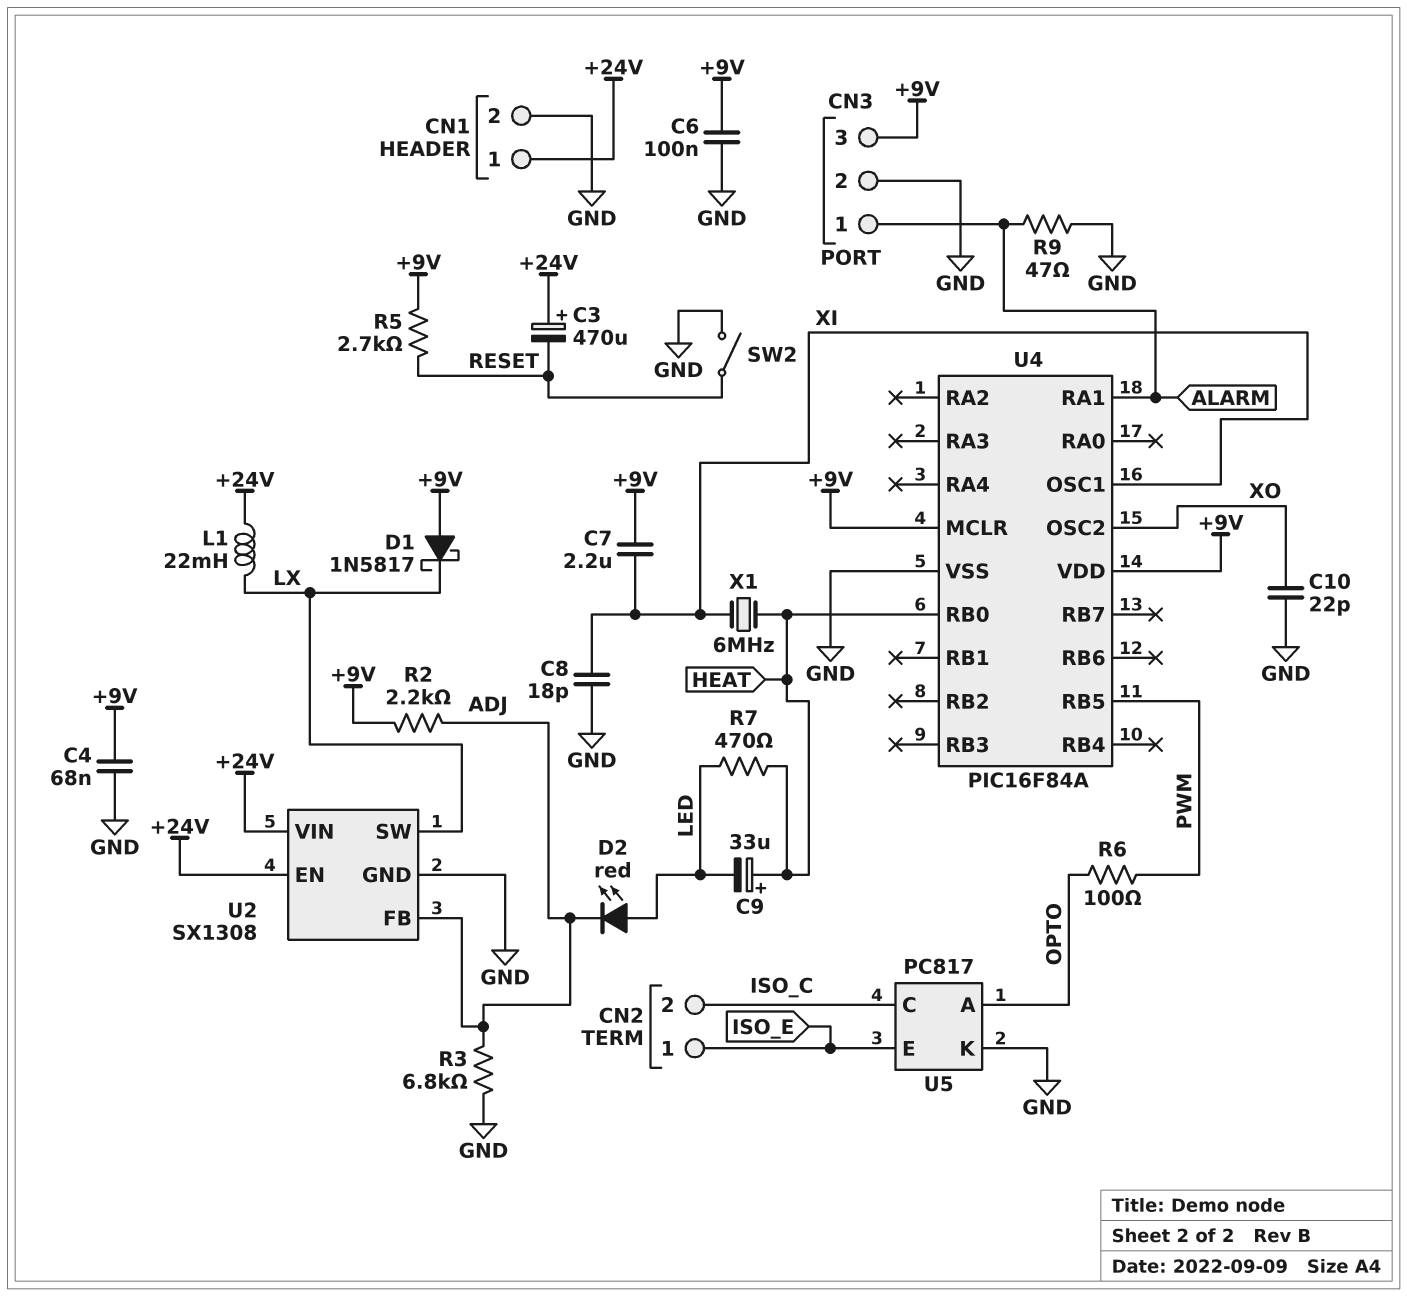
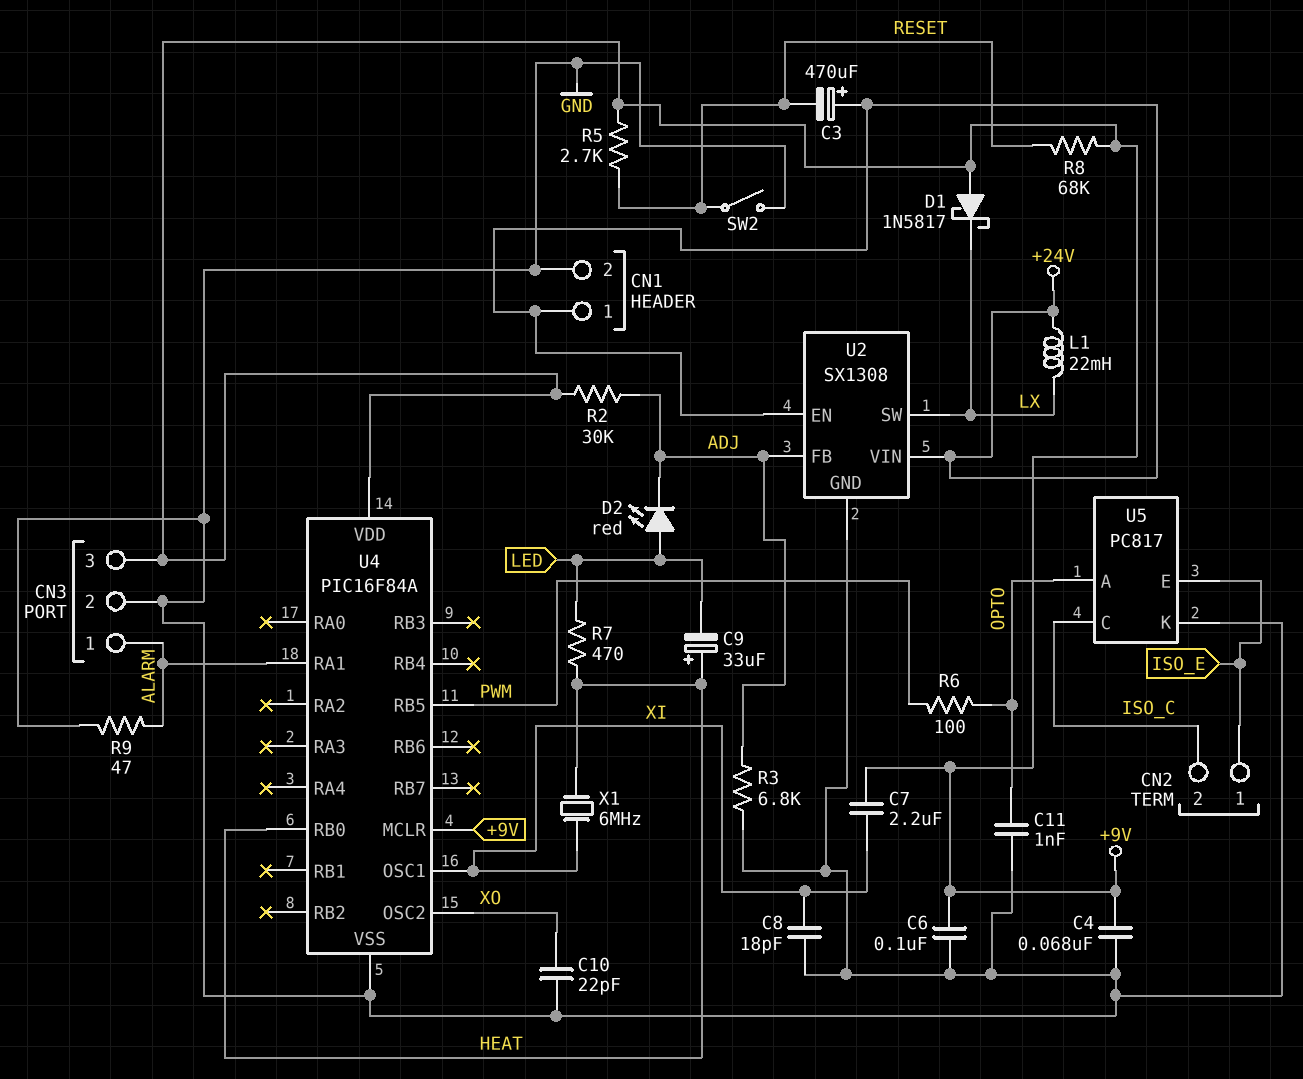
C11: none -> 1nF (GND, OPTO)
R2: 2.2k (+9V, ADJ) -> 30k (+9V, ADJ)
R8: none -> 68k (+9V, RESET)

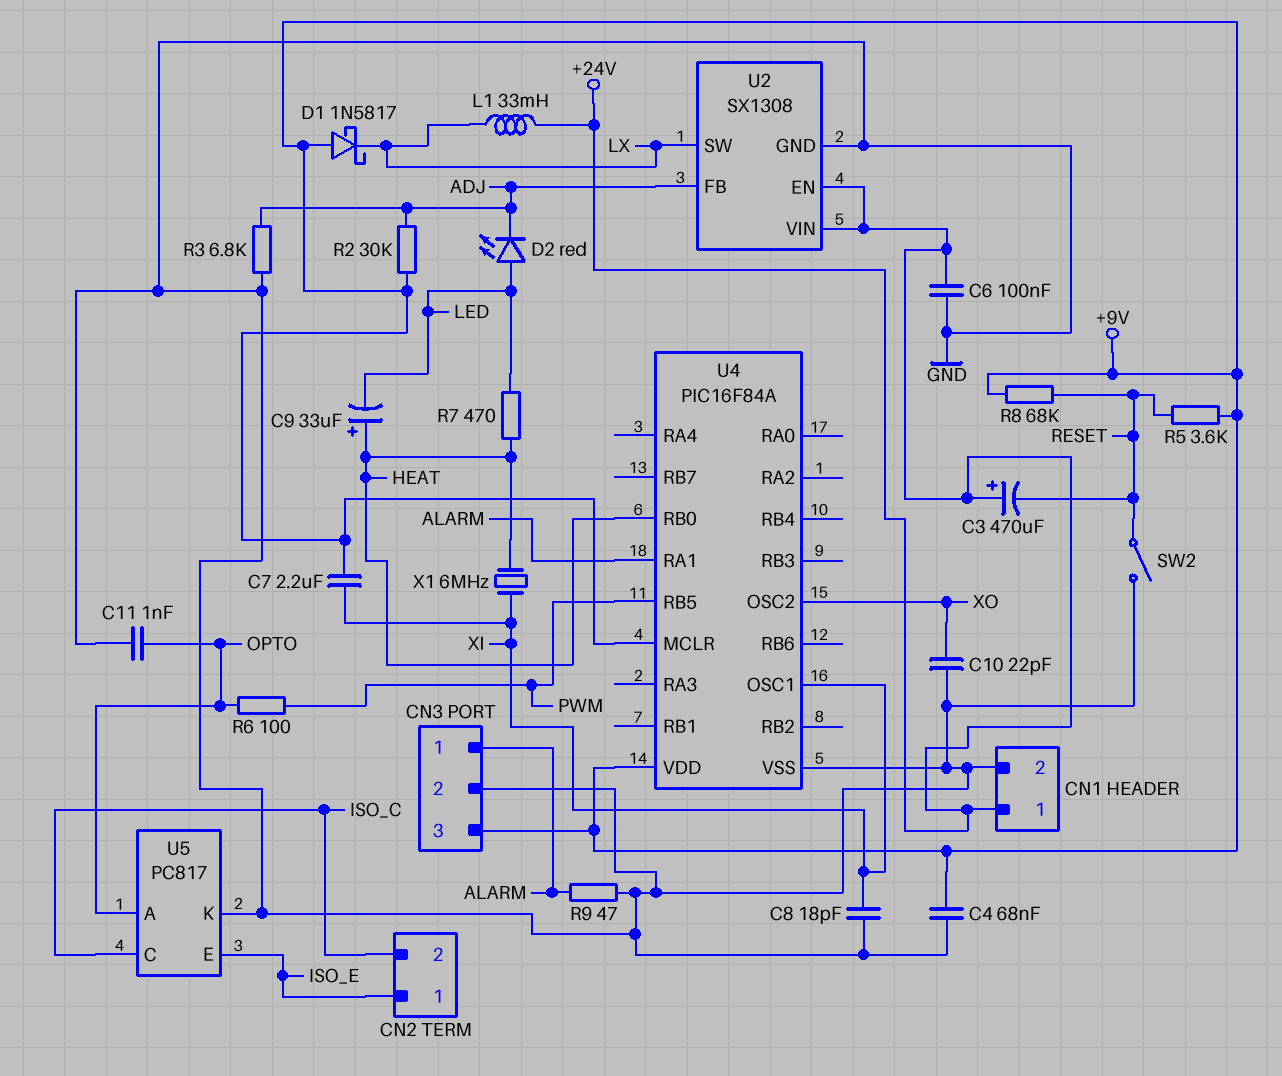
C6: 100nF (+9V, GND) -> 100nF (+24V, GND)
L1: 22mH (+24V, LX) -> 33mH (+24V, LX)
R5: 2.7k (+9V, RESET) -> 3.6k (+9V, RESET)

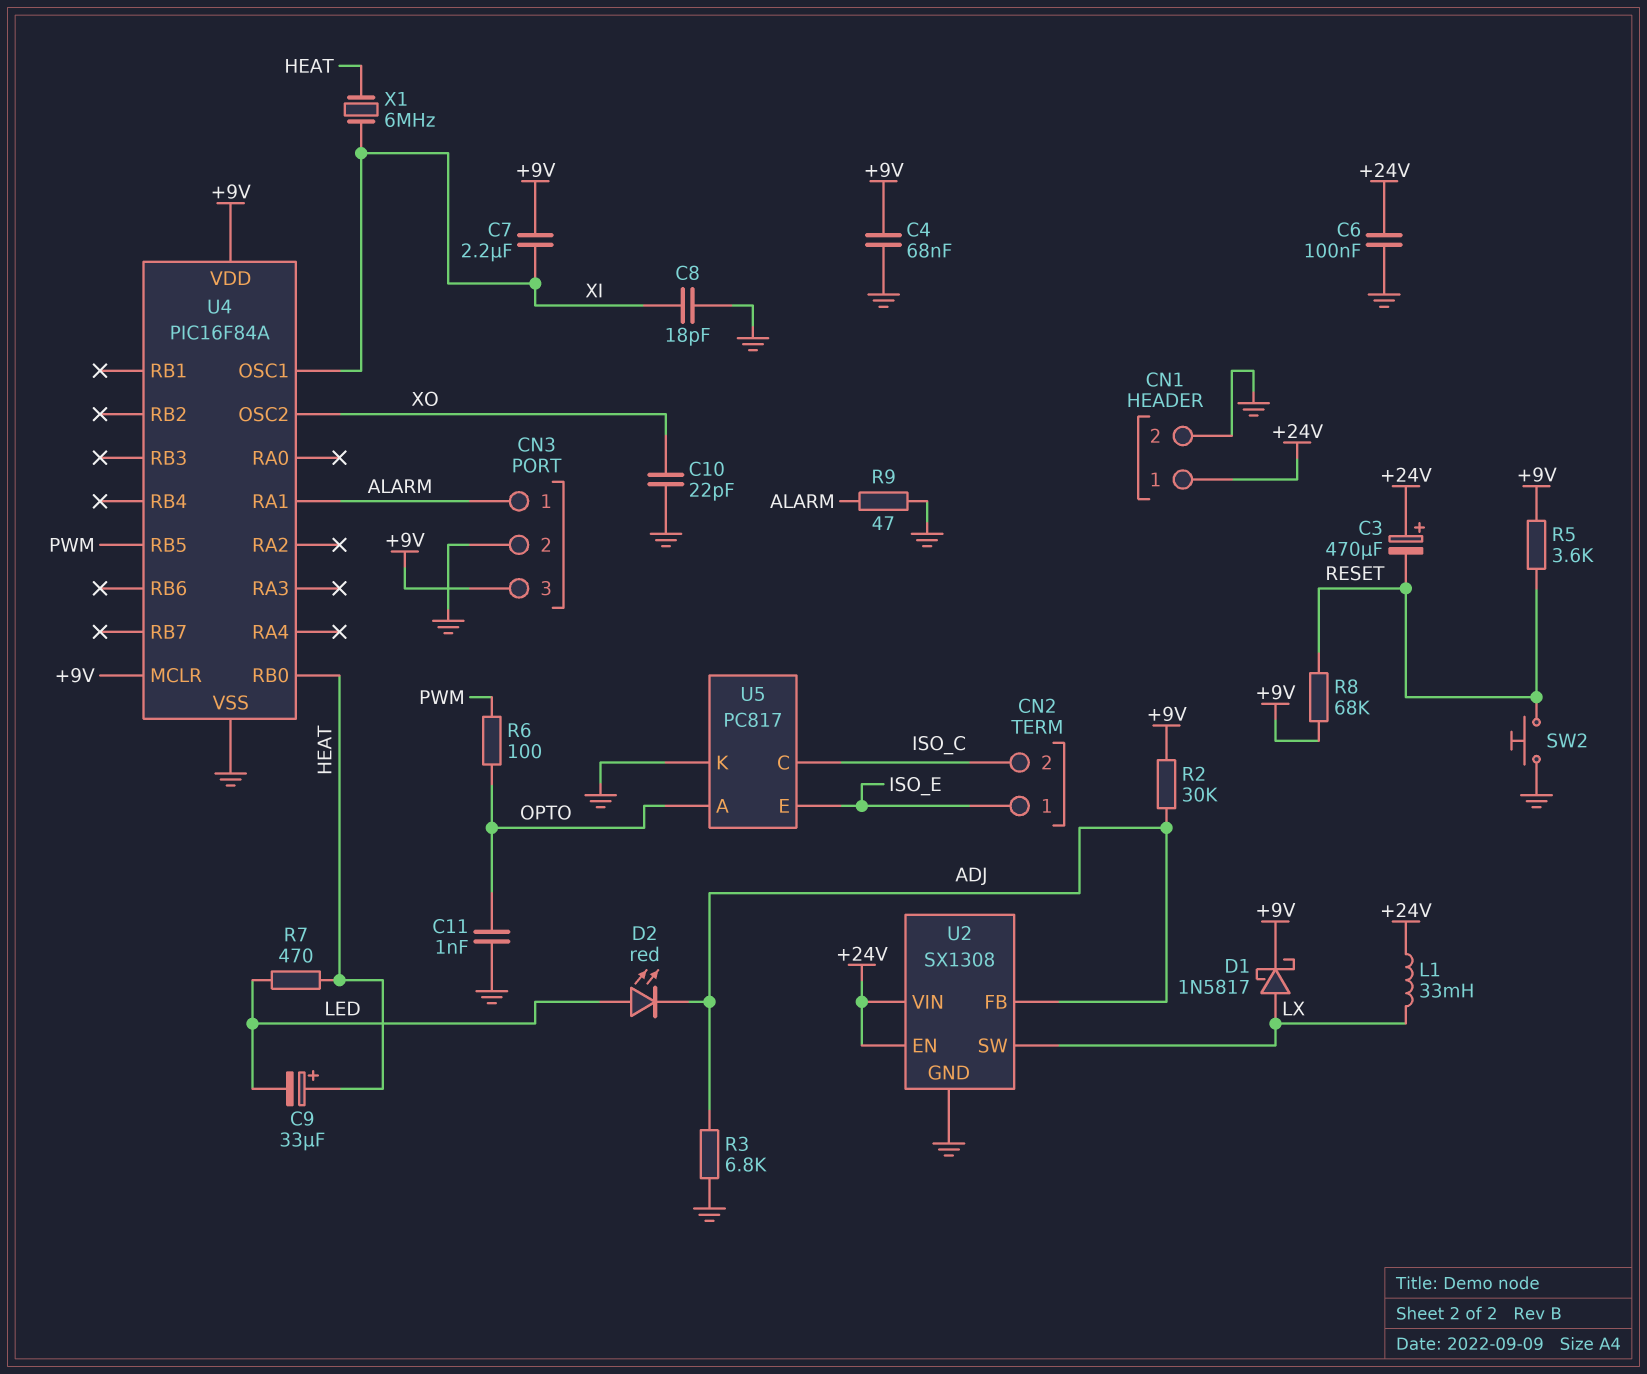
D1: schottky 1N5817 (A +9V, K LX) -> schottky 1N5817 (A LX, K +9V)
SW2: switch (GND, RESET) -> button (GND, RESET)

